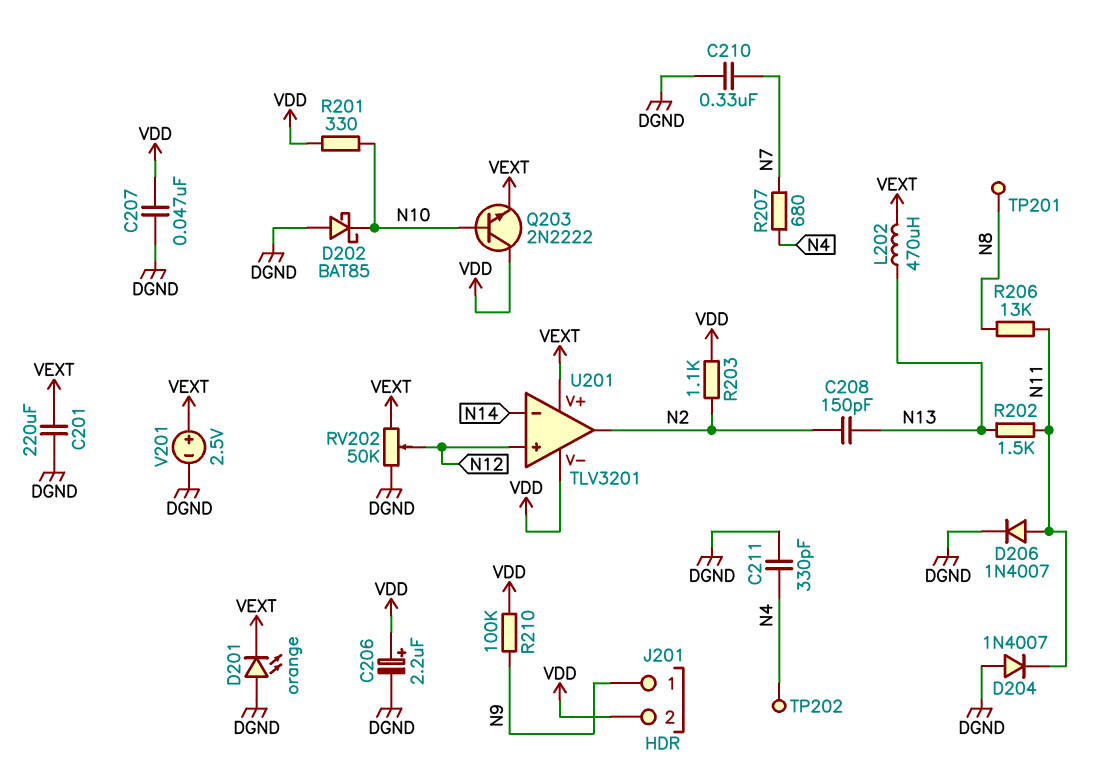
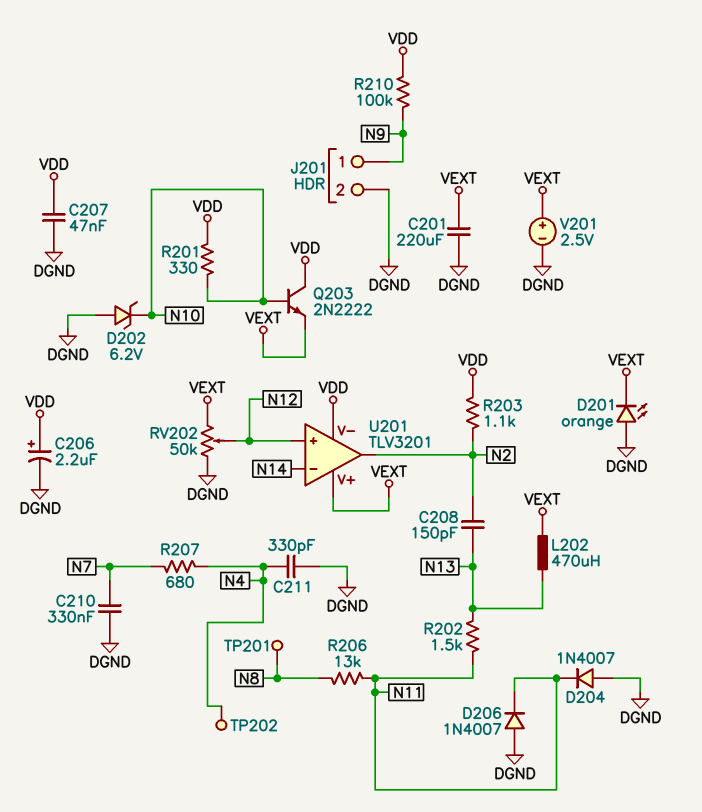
D202: schottky BAT85 (A DGND, K N10) -> zener 6.2V (A DGND, K N10)
D206: diode 1N4007 (A N11, K DGND) -> diode 1N4007 (A DGND, K N11)
J201 pin 2: VDD -> DGND

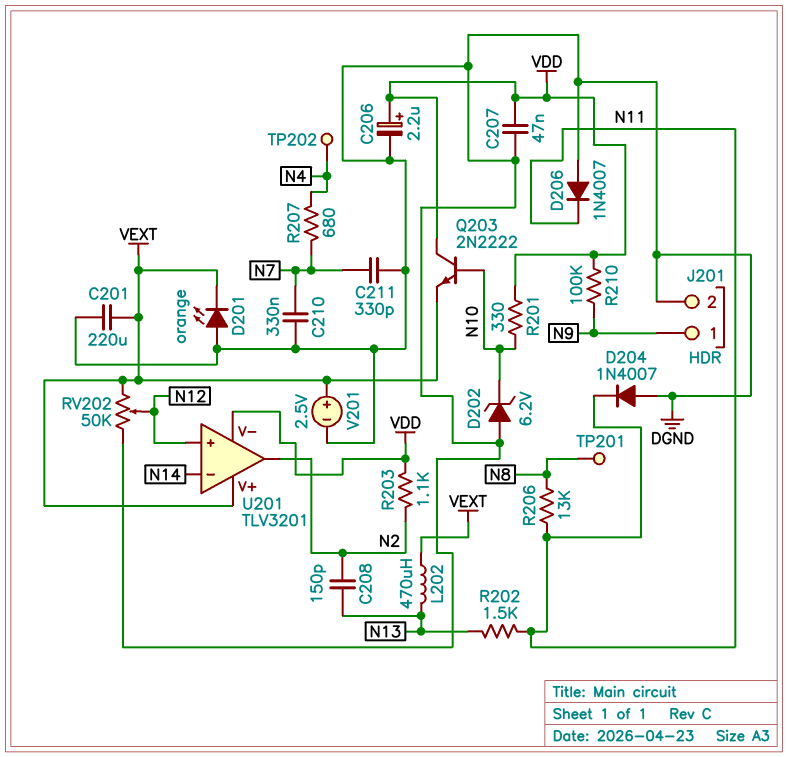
C211: 330pF (DGND, N4) -> 330pF (DGND, N7)

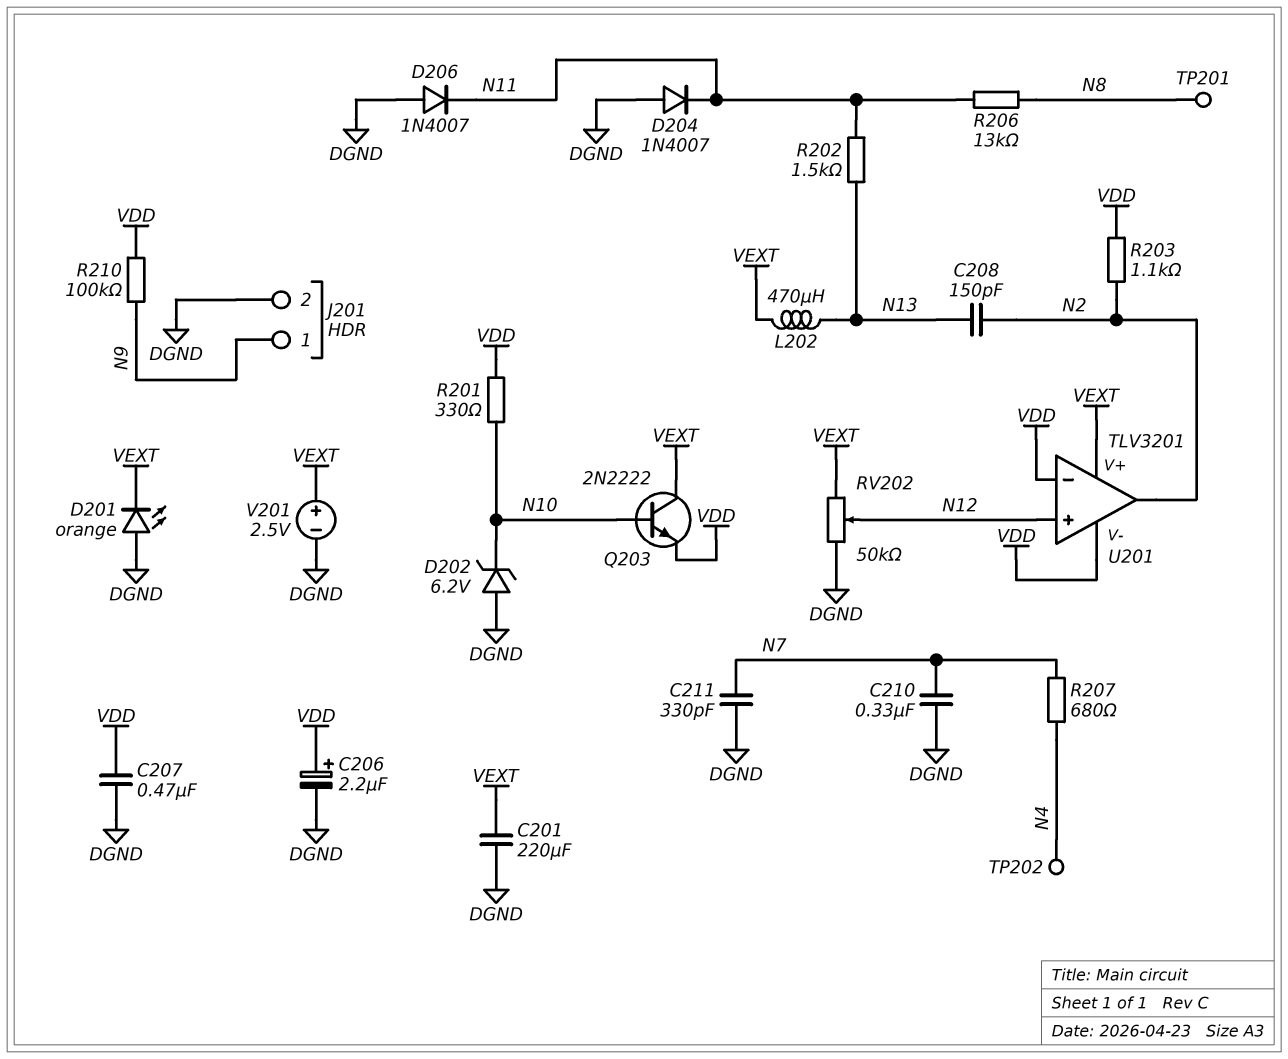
C207: 47nF (DGND, VDD) -> 470nF (DGND, VDD)
Q203: NPN 2N2222 (B N10, C VDD, E VEXT) -> NPN 2N2222 (B N10, C VEXT, E VDD)
U201 pin in-: N14 -> VDD

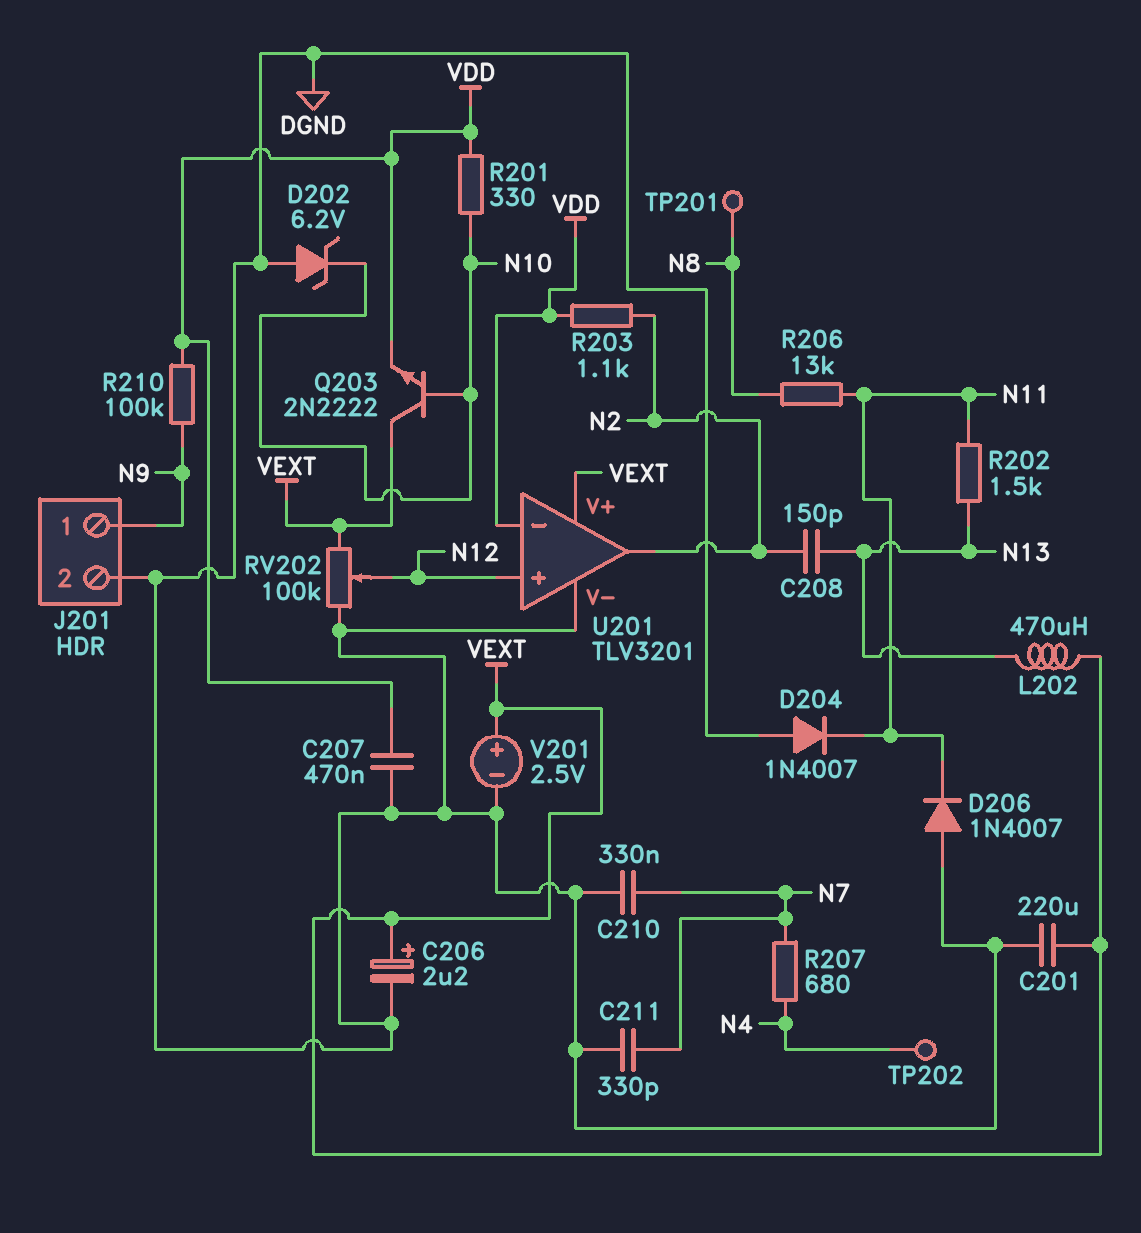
C206: 2.2uF (plus VDD, minus DGND) -> 2.2uF (plus VEXT, minus DGND)
D201: LED orange (A DGND, K VEXT) -> none
RV202: 50k (DGND, VEXT, wiper N12) -> 100k (DGND, VEXT, wiper N12)
U201 pin V-: VDD -> DGND

